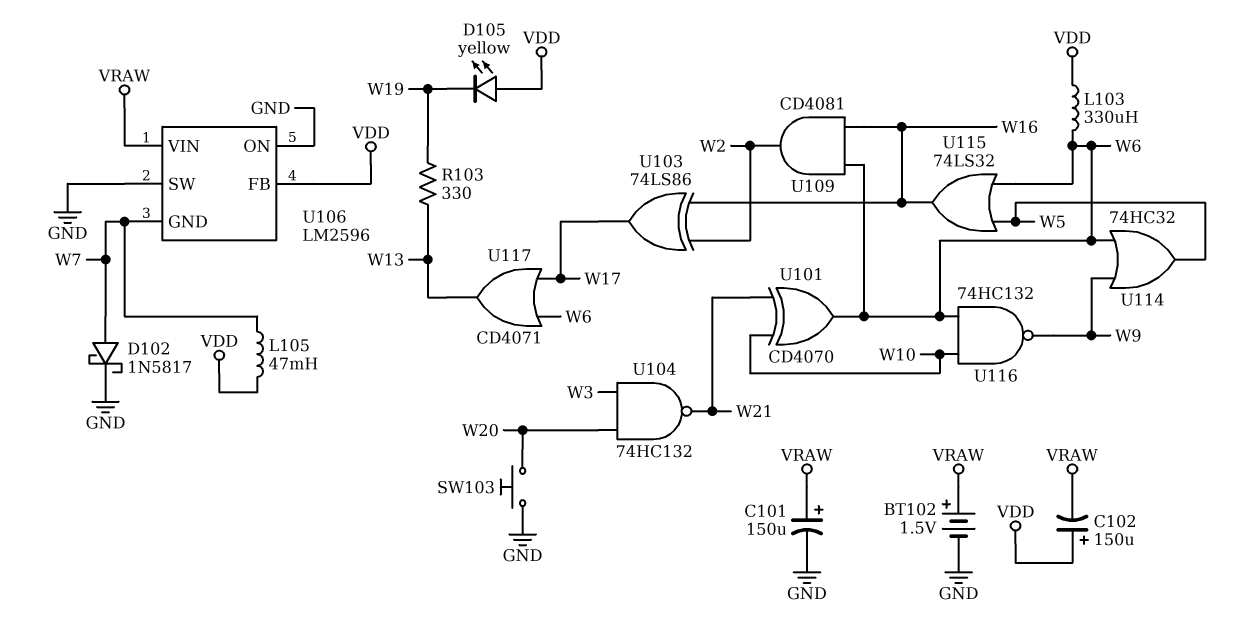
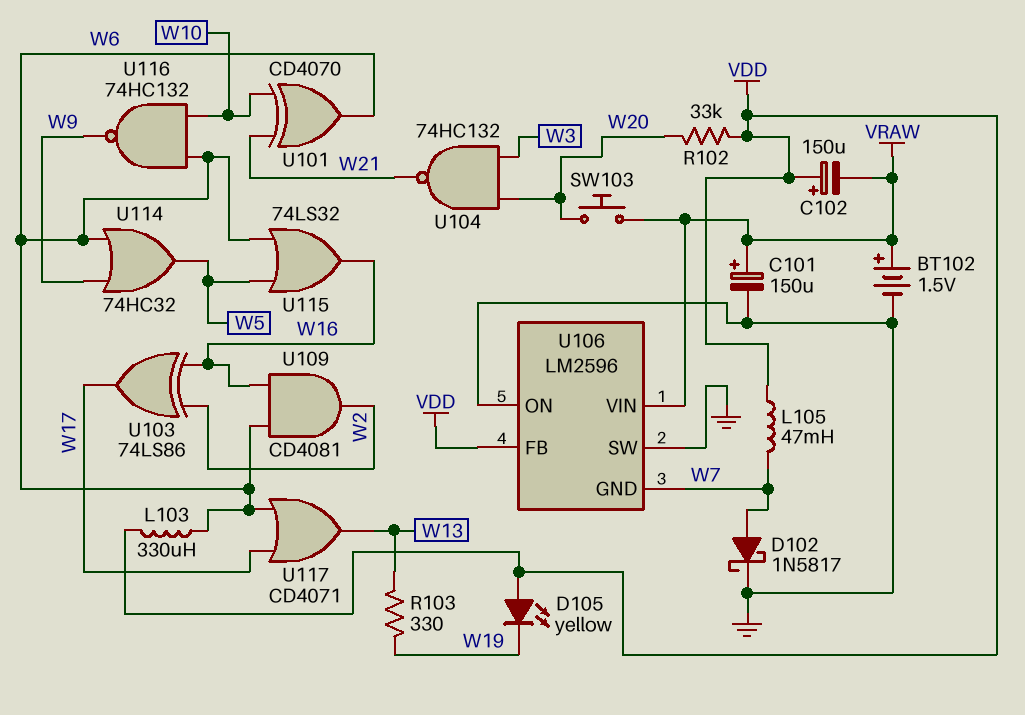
R102: none -> 33k (VDD, W20)
SW103: button (GND, W20) -> button (VRAW, W20)

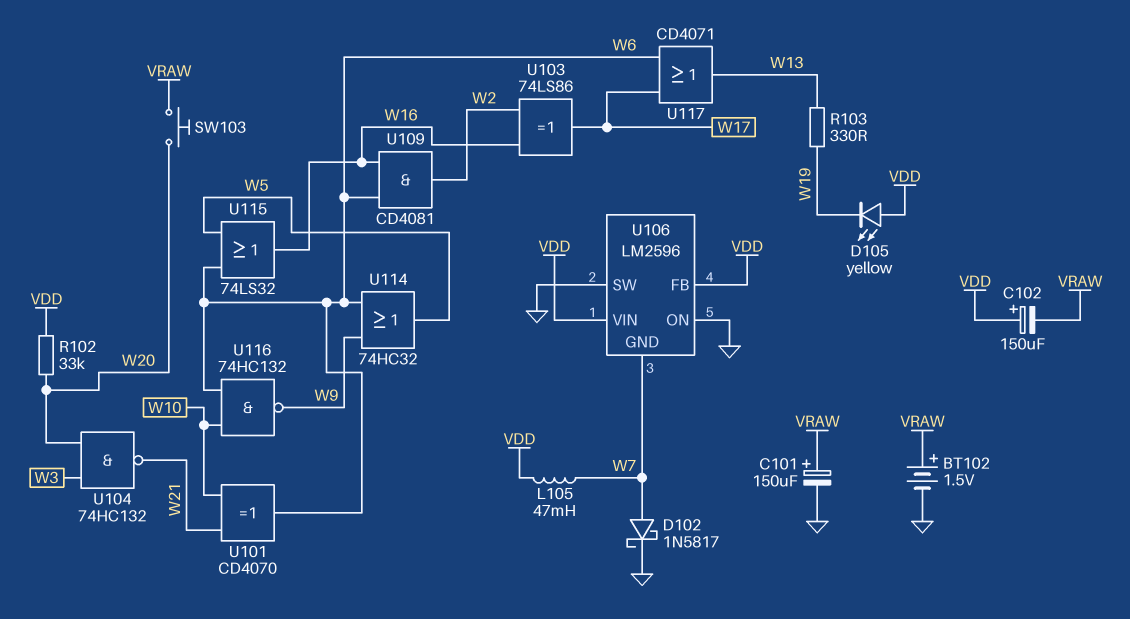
L103: 330uH (VDD, W6) -> none
U106 pin VIN: VRAW -> VDD

